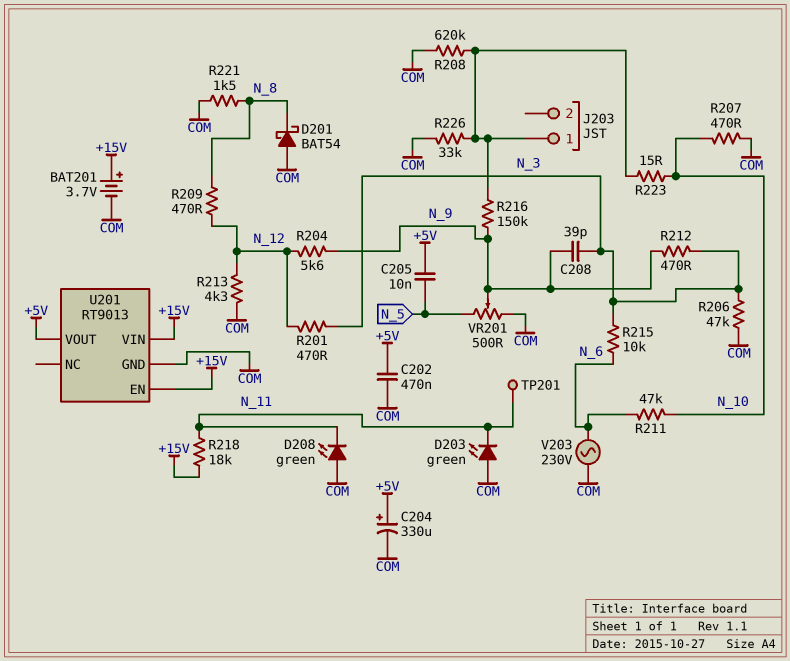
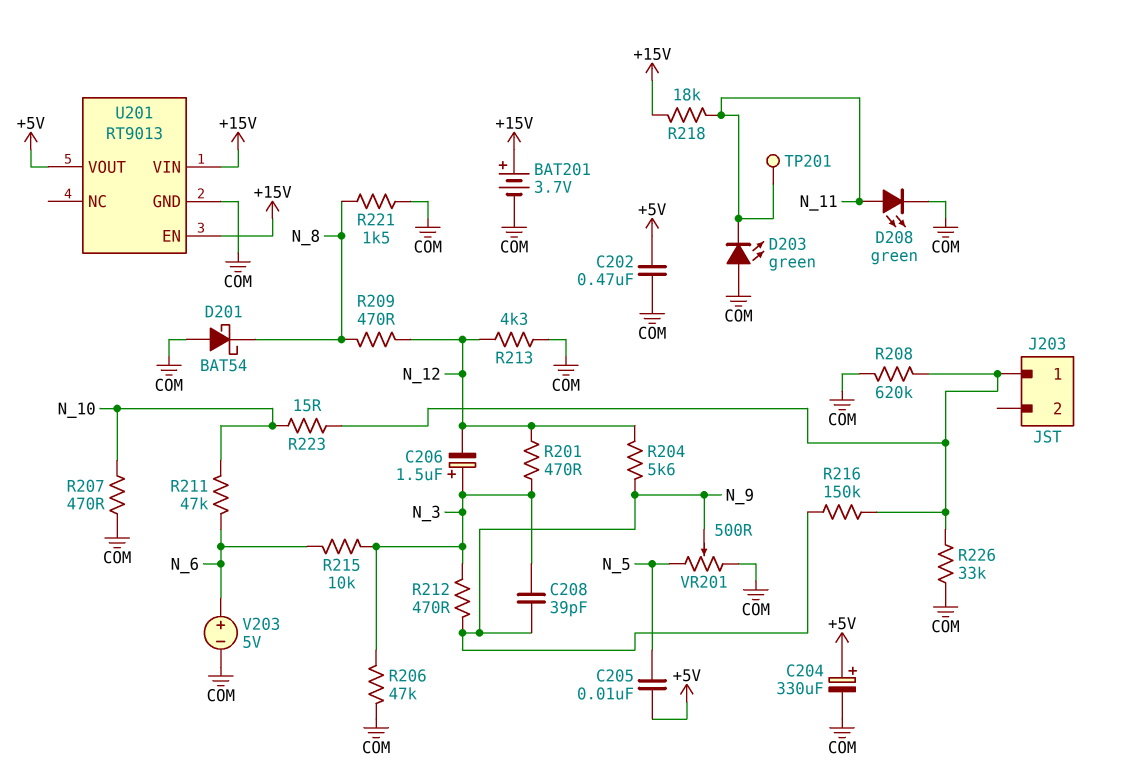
C206: none -> 1.5uF (plus N_3, minus N_12)
D208: LED green (A COM, K N_11) -> LED green (A N_11, K COM)
V203: AC 230V (COM, N_6) -> 5V (plus N_6, minus COM)

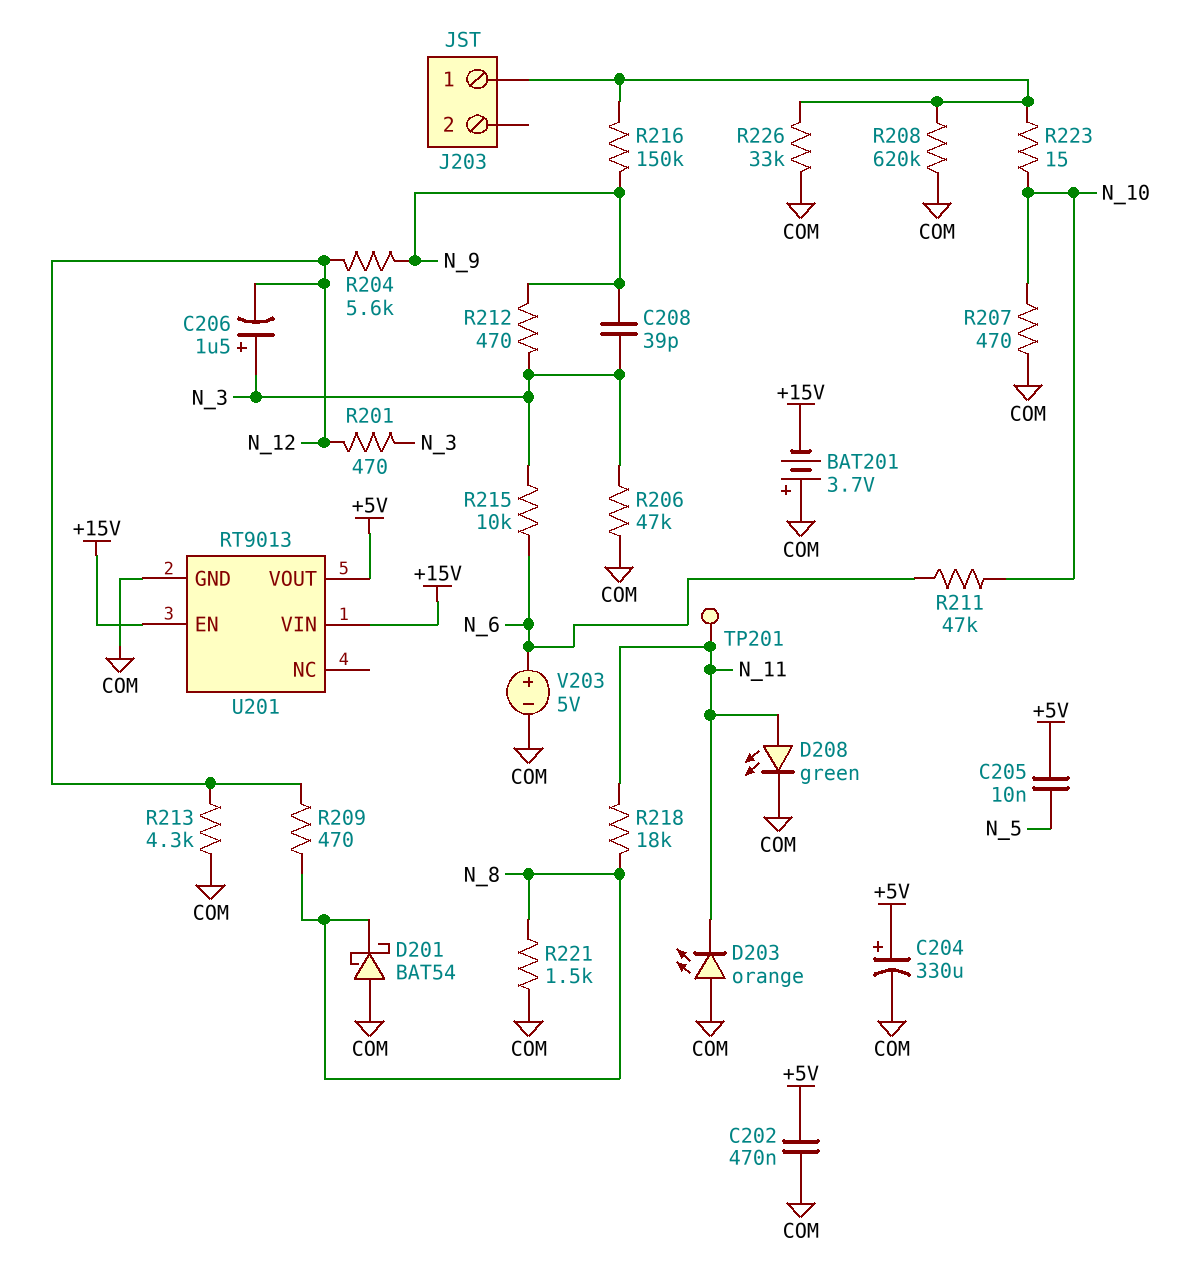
BAT201: 3.7V (plus +15V, minus COM) -> 3.7V (plus COM, minus +15V)
D203: LED green (A COM, K N_11) -> LED orange (A COM, K N_11)
R218: 18k (+15V, N_11) -> 18k (N_8, N_11)
VR201: 500 (COM, N_5, wiper N_9) -> none

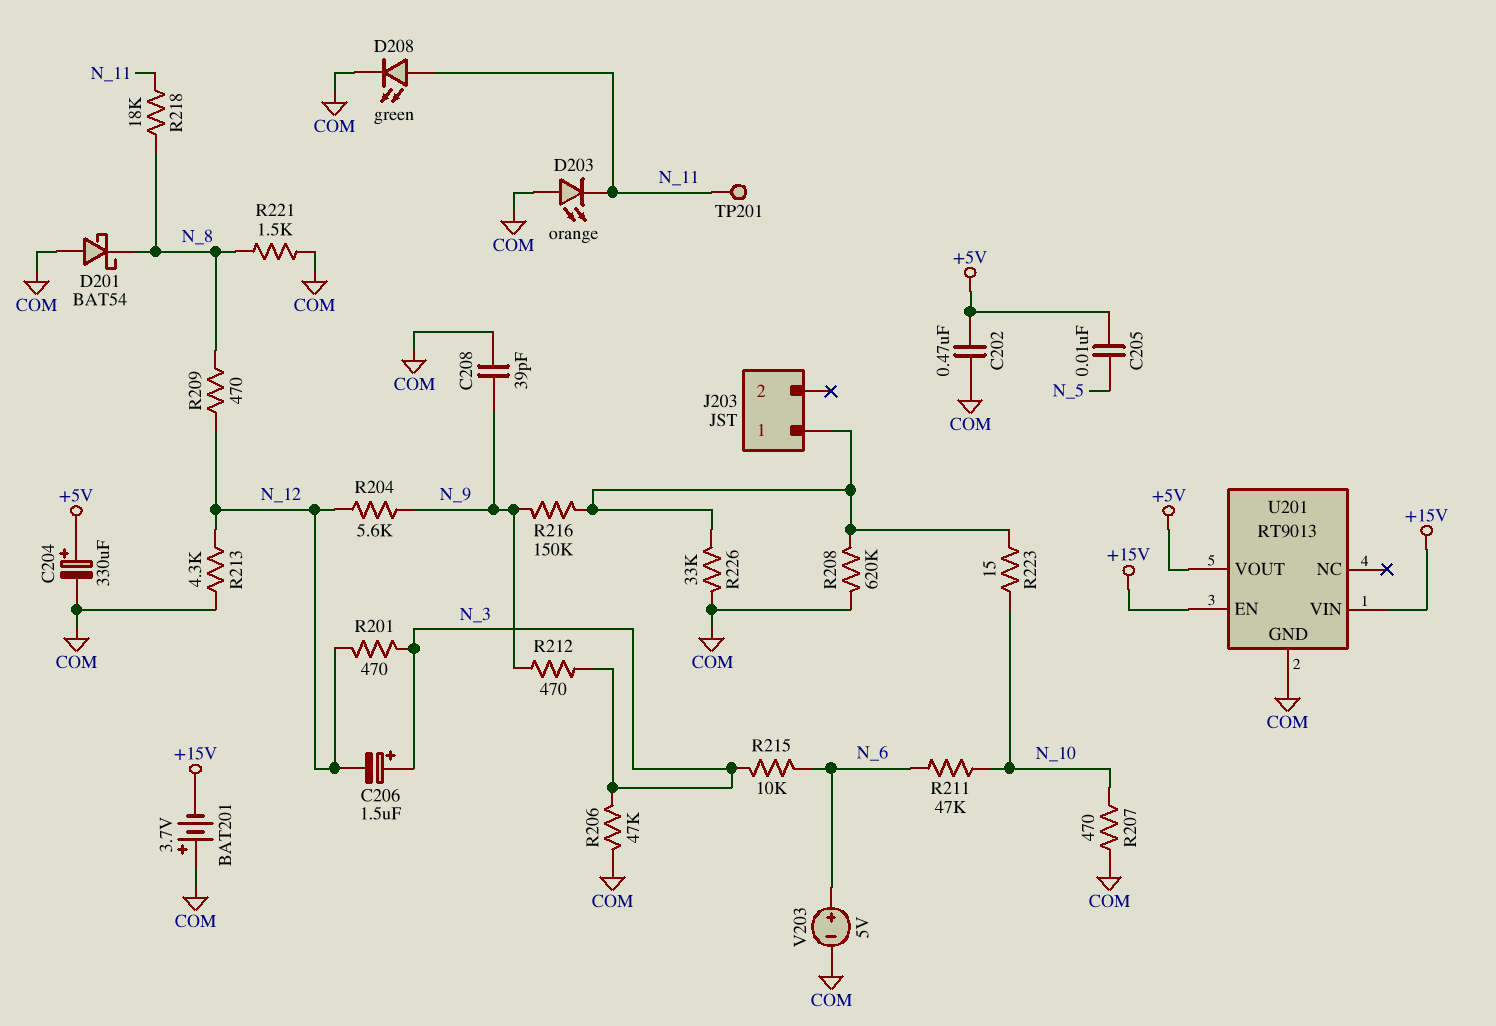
C208: 39pF (N_3, N_9) -> 39pF (COM, N_9)

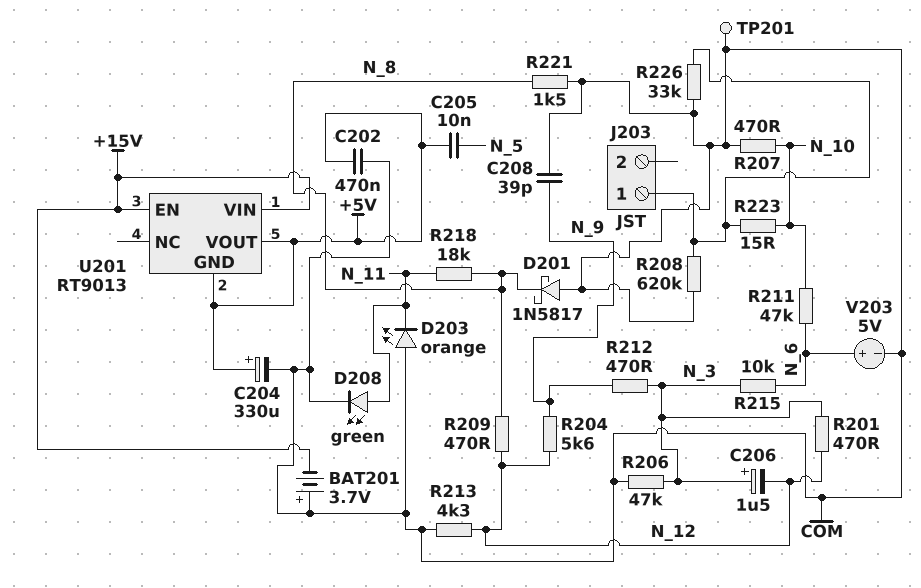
D201: schottky BAT54 (A COM, K N_8) -> schottky 1N5817 (A COM, K N_8)
R216: 150k (J203/1, N_9) -> none
TP201: test point (N_11) -> test point (COM)
U201 pin GND: COM -> +5V

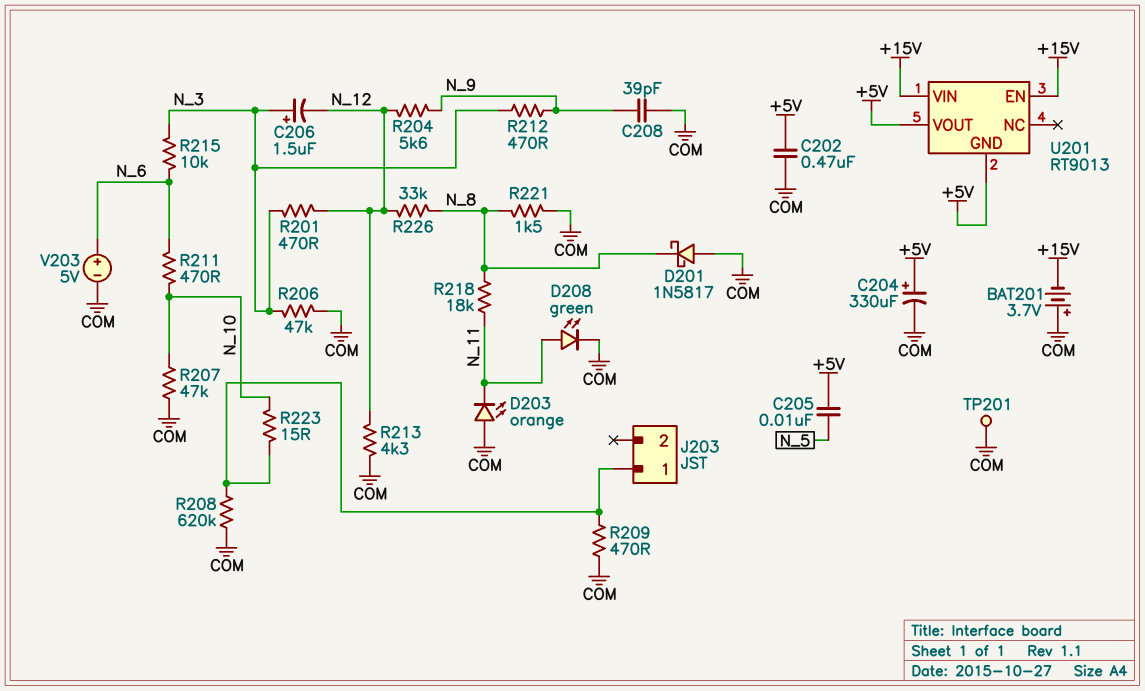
R207: 470 (COM, N_10) -> 47k (COM, N_10)
R209: 470 (N_8, N_12) -> 470 (COM, J203/1)
R211: 47k (N_6, N_10) -> 470 (N_6, N_10)
R226: 33k (COM, J203/1) -> 33k (N_8, N_12)

